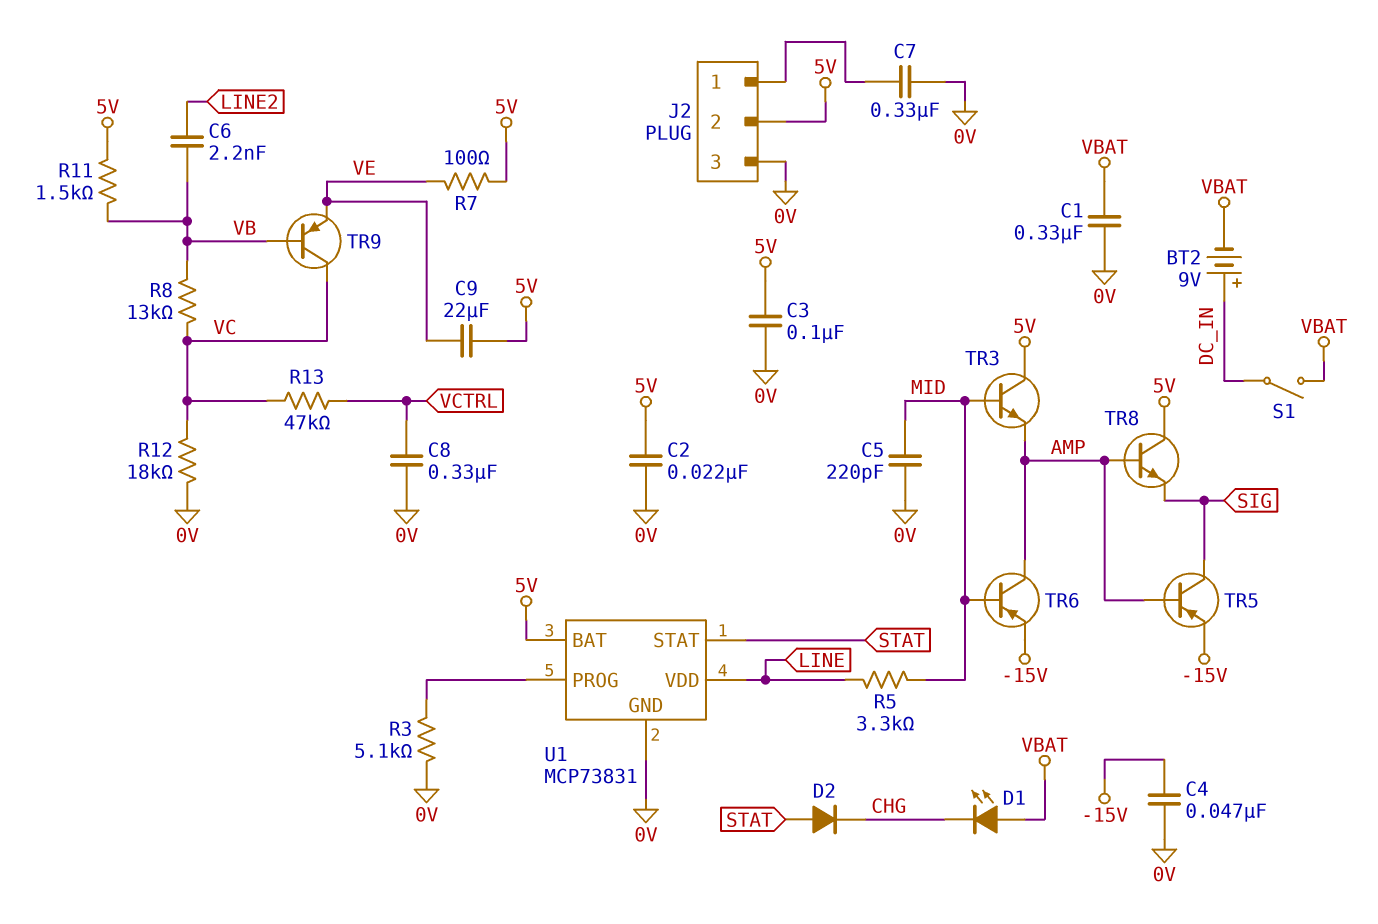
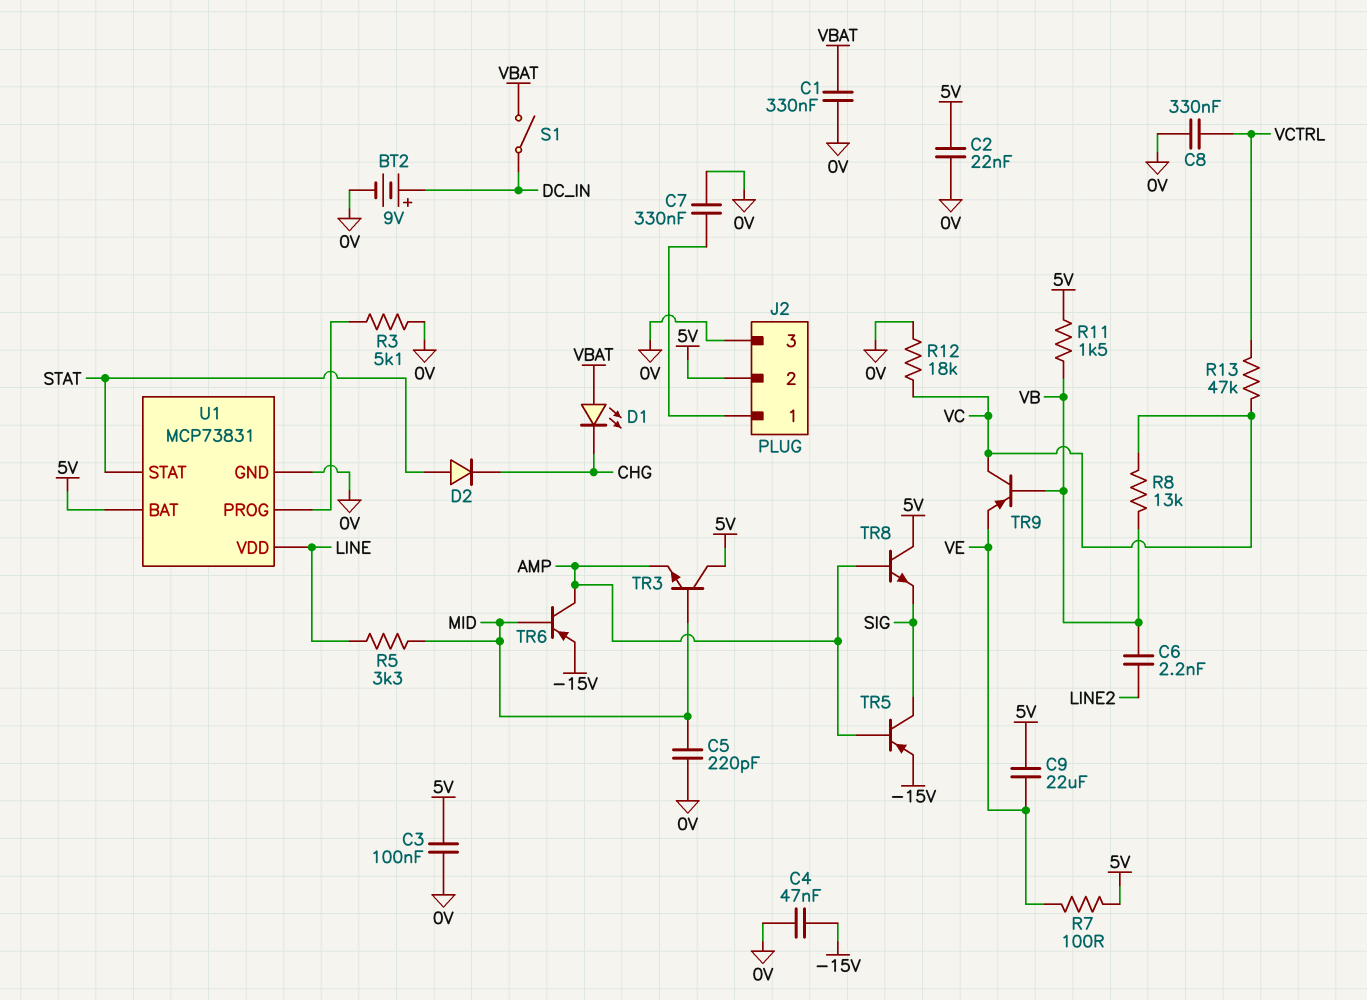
BT2: 9V (plus DC_IN, minus VBAT) -> 9V (plus DC_IN, minus 0V)

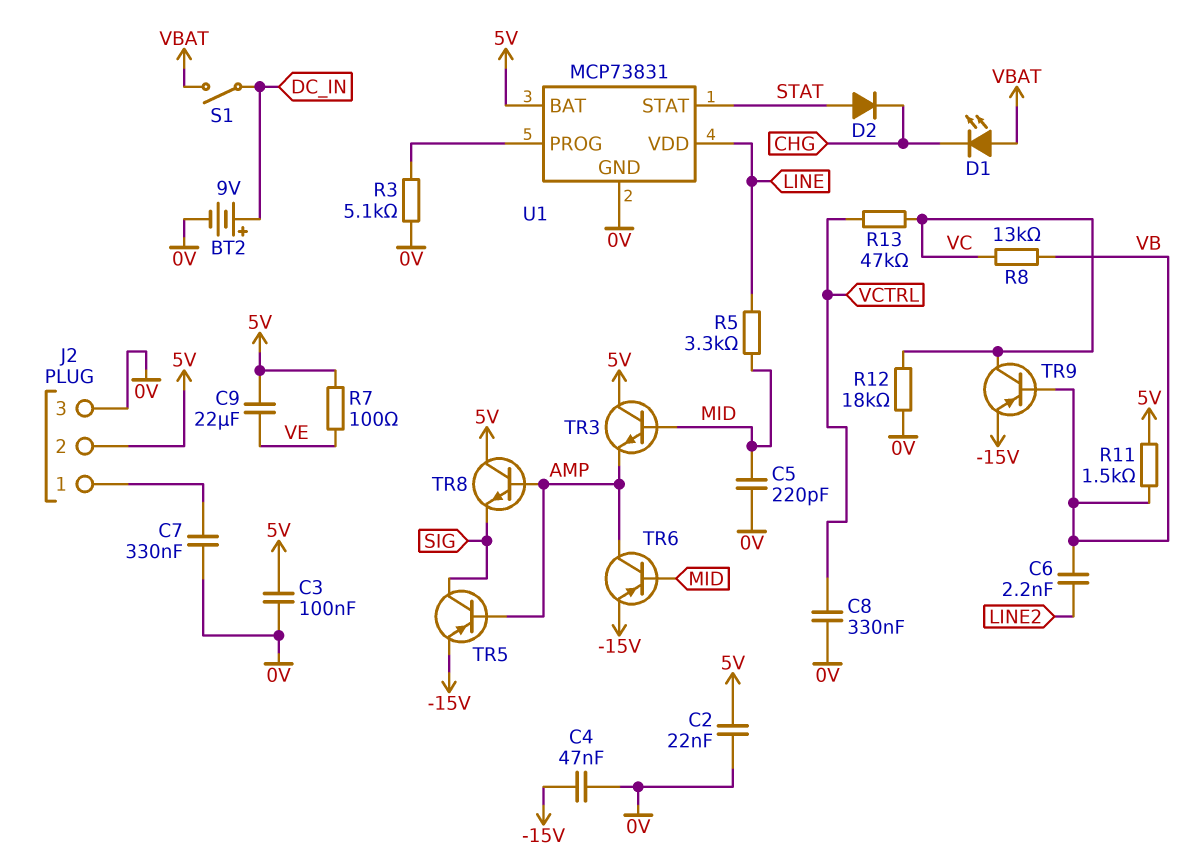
C1: 330nF (0V, VBAT) -> none
TR9: PNP (B VB, C VC, E VE) -> PNP (B VB, C VC, E -15V)

